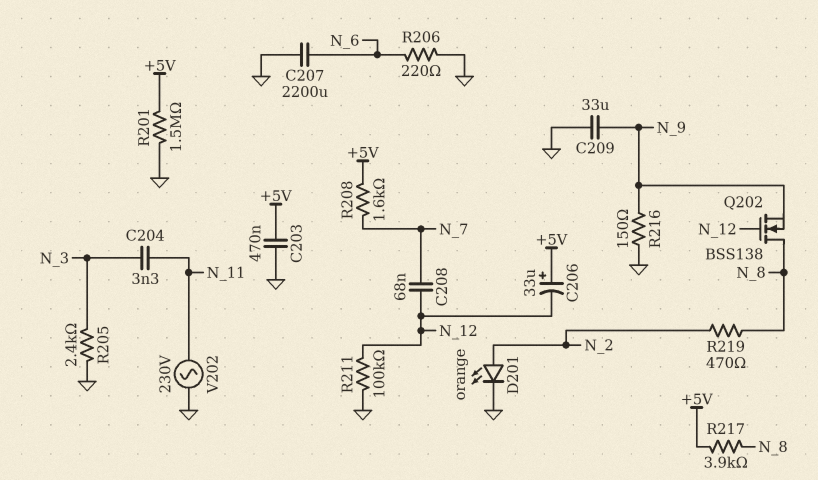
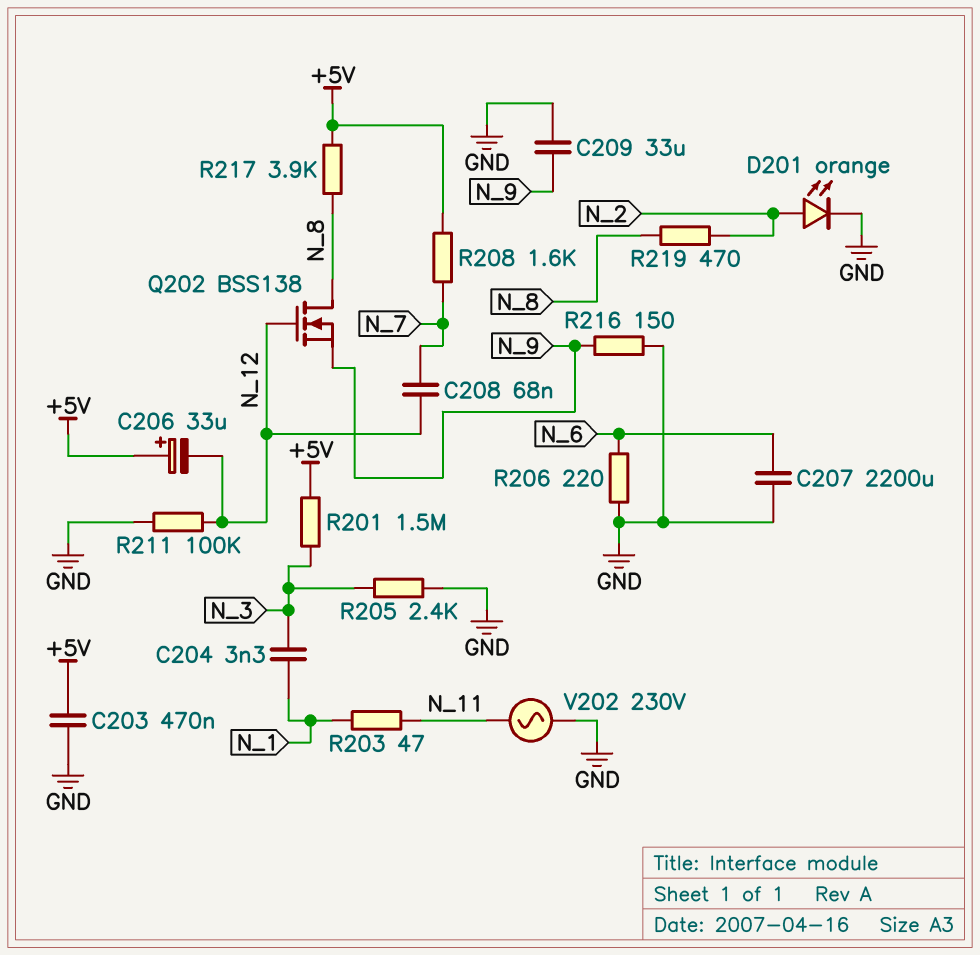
C204: 3.3nF (N_3, N_11) -> 3.3nF (N_1, N_3)
R201: 1.5M (+5V, GND) -> 1.5M (+5V, N_3)
R203: none -> 47 (N_1, N_11)

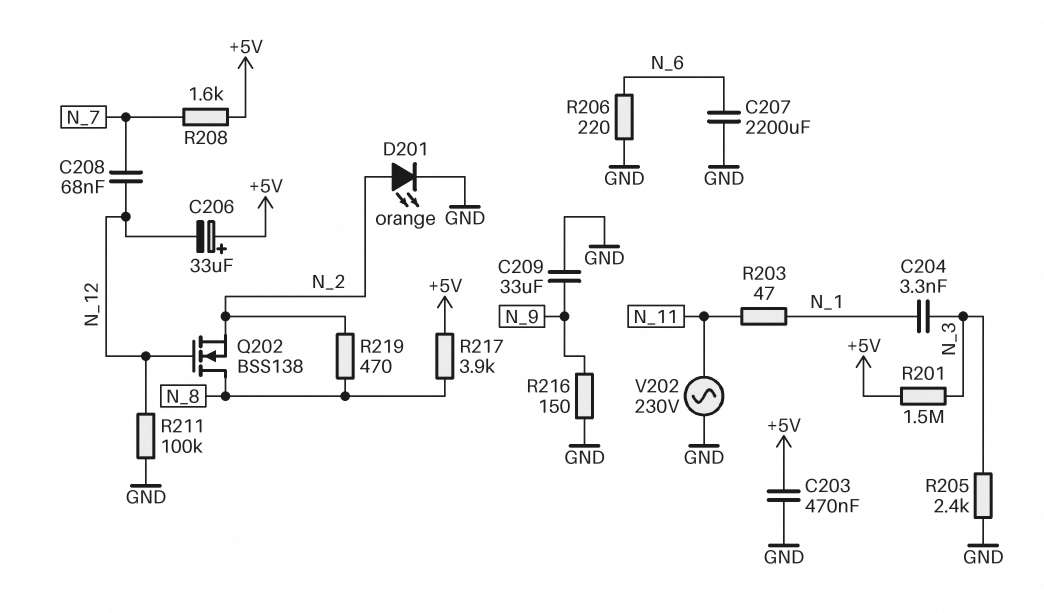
Q202: NMOS BSS138 (G N_12, D N_8, S N_9) -> NMOS BSS138 (G N_12, D N_8, S N_2)

